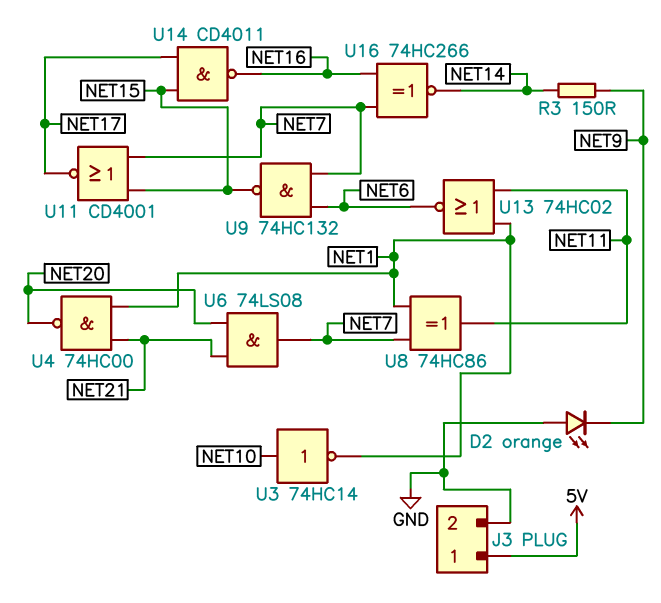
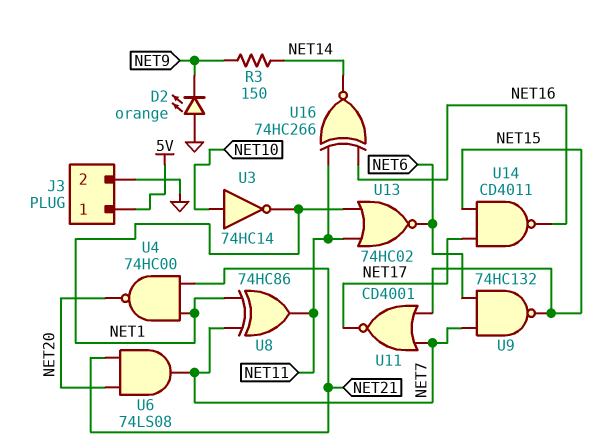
U16: XNOR 74HC266 (in NET7, in NET16, out NET14) -> XNOR 74HC266 (in NET11, in NET16, out NET14)

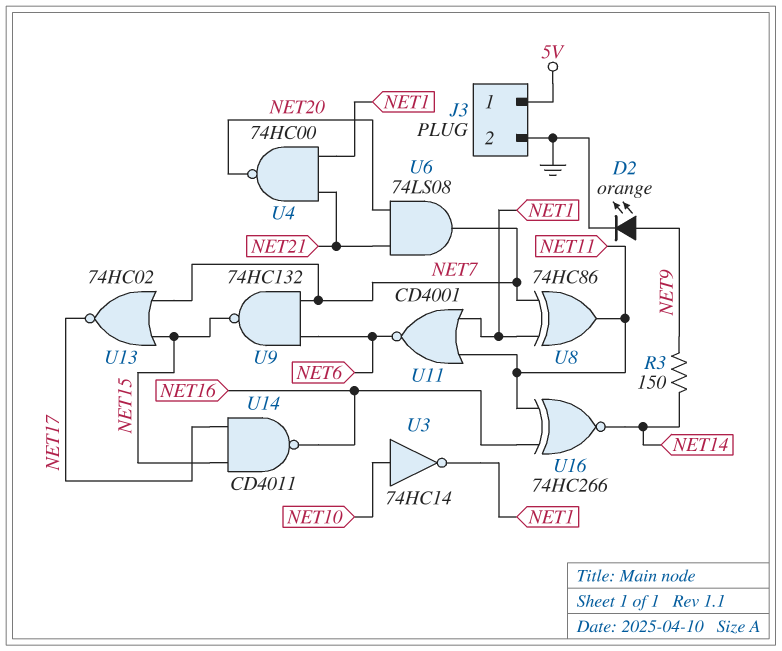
D2: LED orange (A GND, K NET9) -> LED orange (A NET9, K GND)
U11: NOR CD4001 (in NET7, in NET15, out NET17) -> NOR CD4001 (in NET1, in NET11, out NET6)
U13: NOR 74HC02 (in NET1, in NET11, out NET6) -> NOR 74HC02 (in NET7, in NET15, out NET17)

